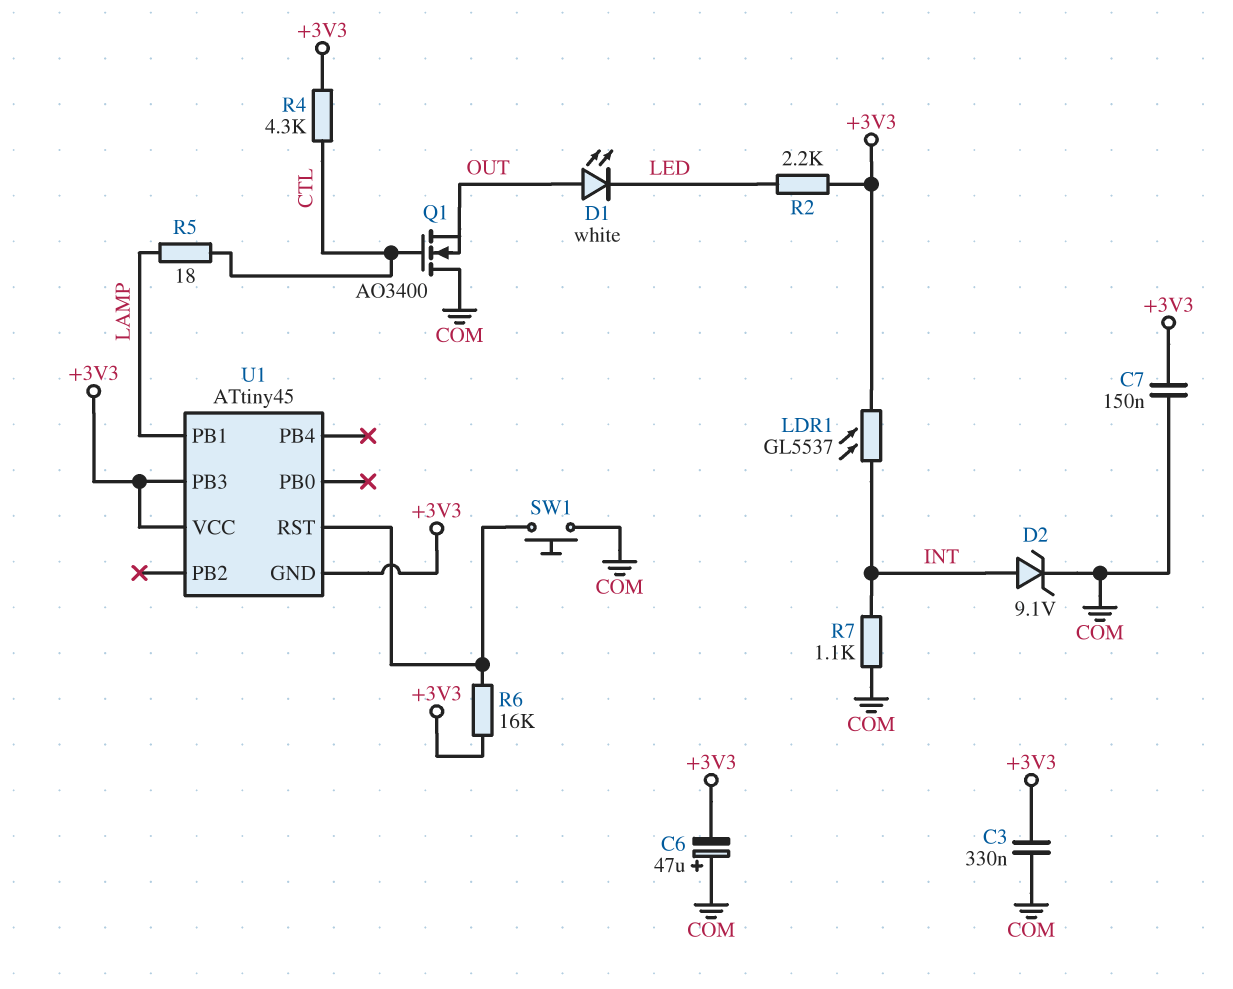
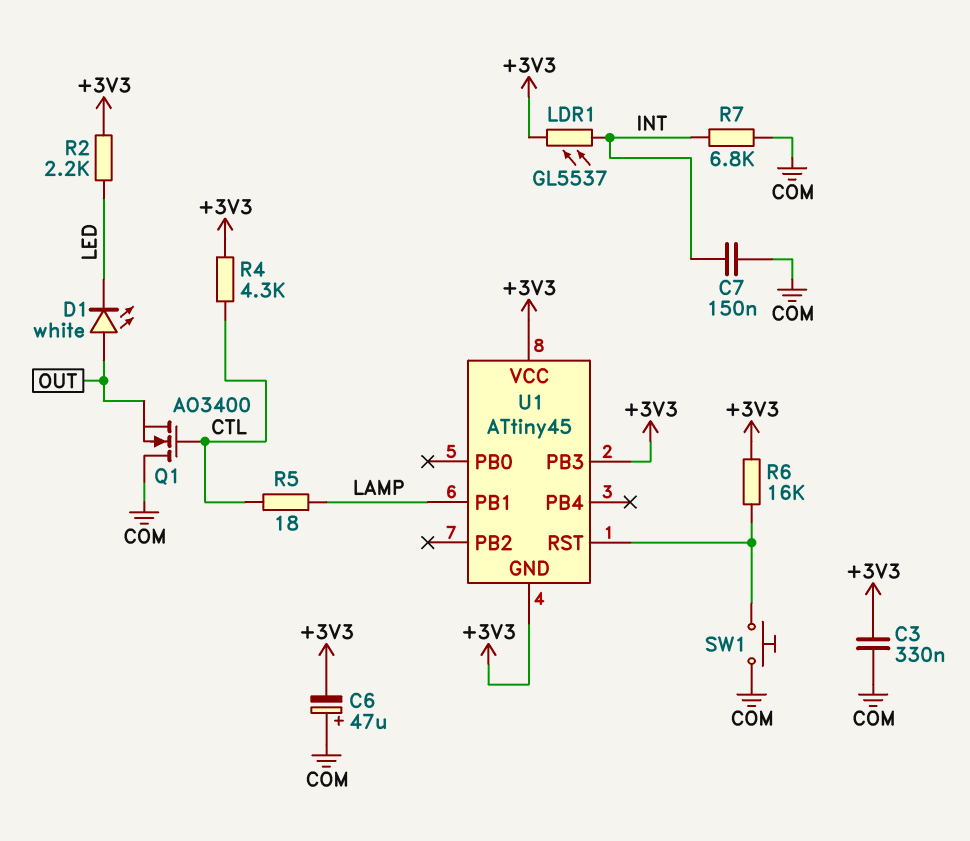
C7: 150nF (+3V3, COM) -> 150nF (COM, INT)
D2: zener 9.1V (A INT, K COM) -> none
R7: 1.1k (COM, INT) -> 6.8k (COM, INT)

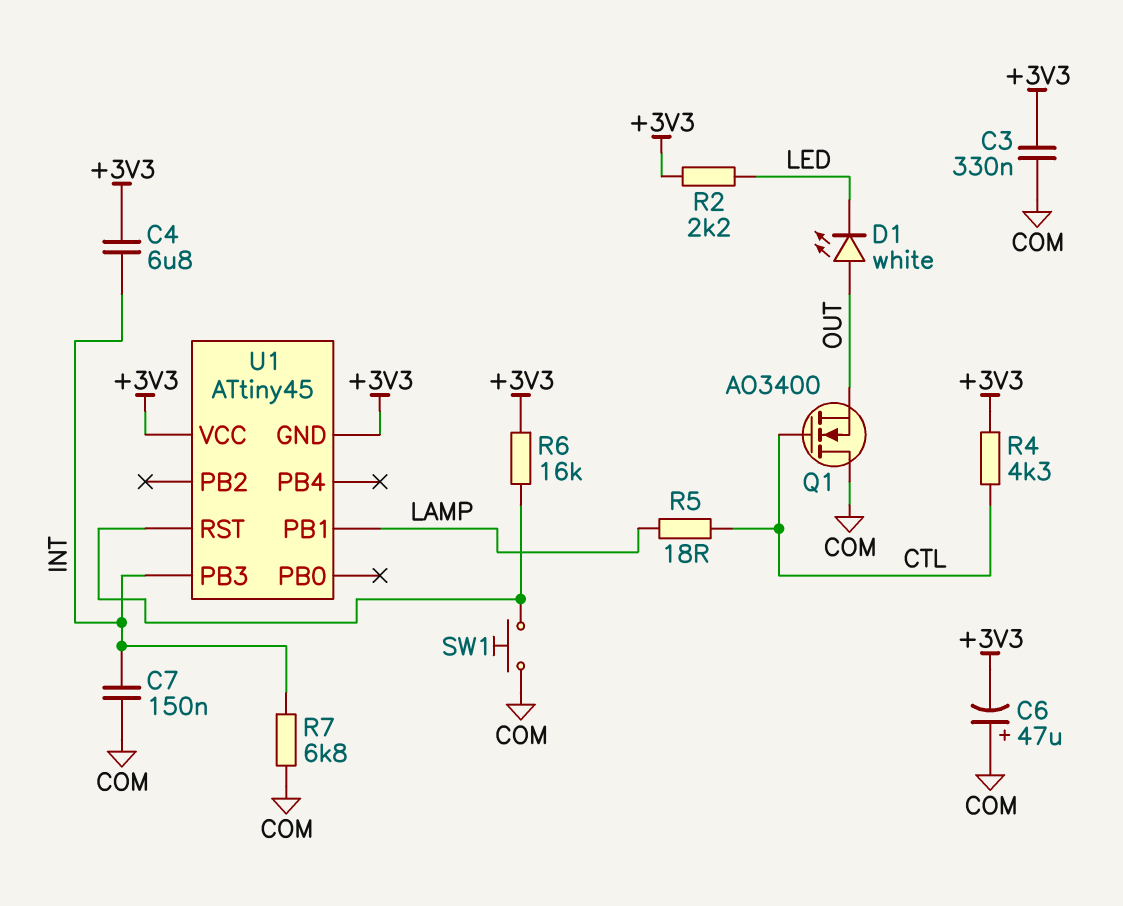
C4: none -> 6.8uF (+3V3, INT)
LDR1: GL5537 (+3V3, INT) -> none
U1 pin PB3: +3V3 -> INT

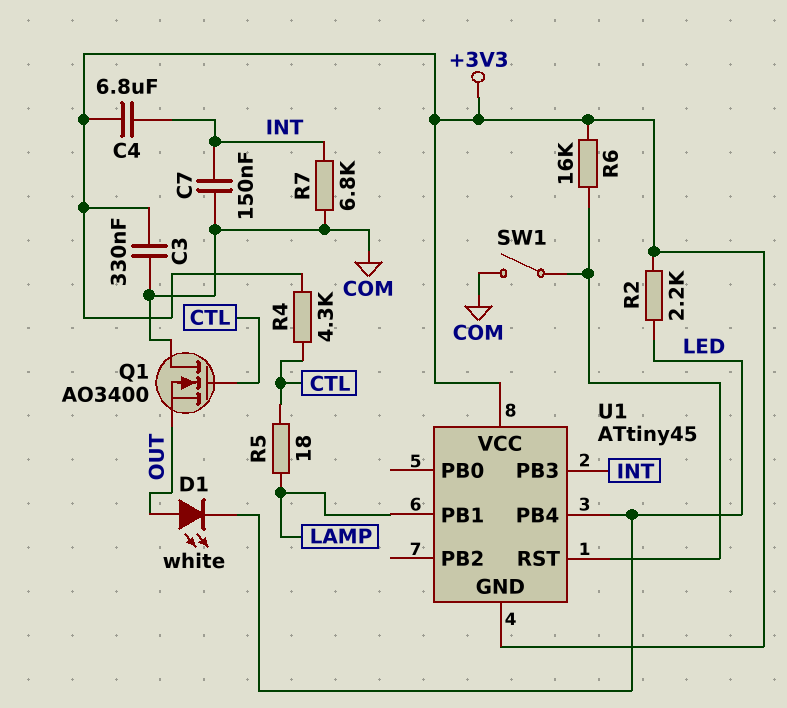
C6: 47uF (plus COM, minus +3V3) -> none
SW1: button (COM, U1/RST) -> switch (COM, U1/RST)
U1 pin PB4: none -> LED

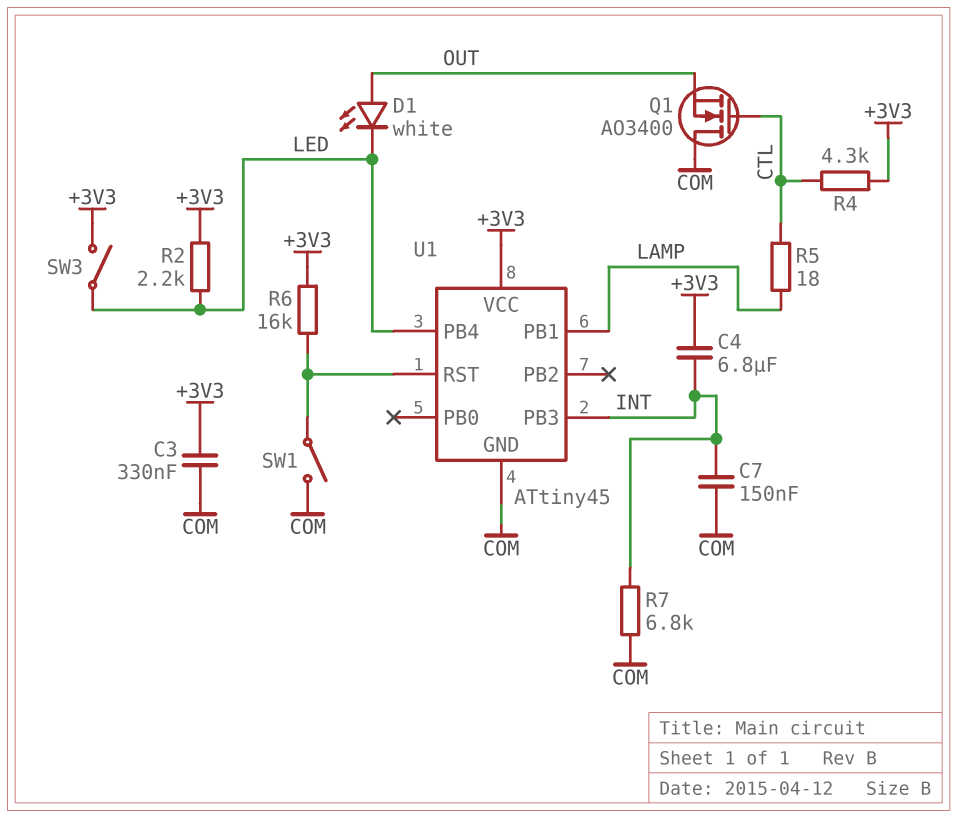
SW3: none -> switch (+3V3, LED)
U1 pin GND: +3V3 -> COM

